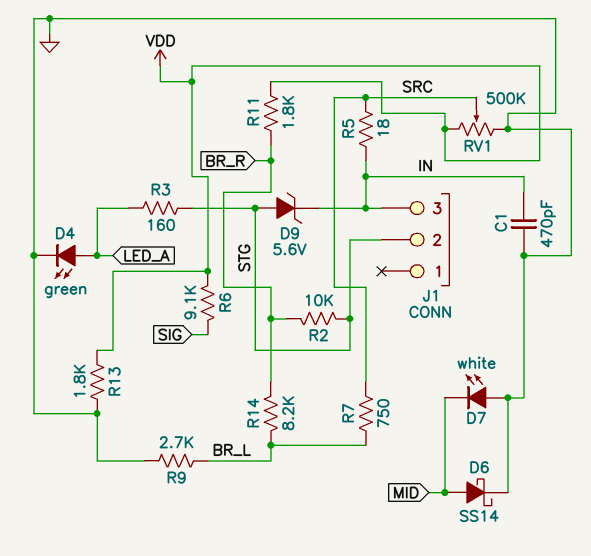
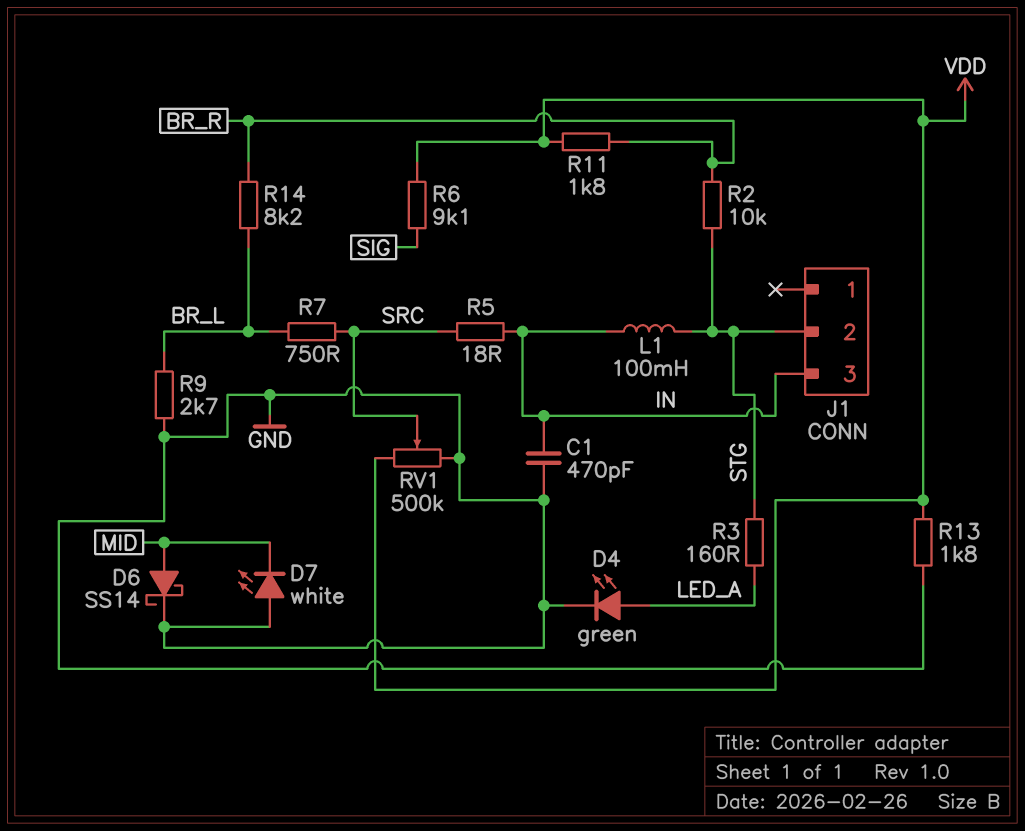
D9: zener 5.6V (A STG, K IN) -> none
L1: none -> 100mH (IN, STG)

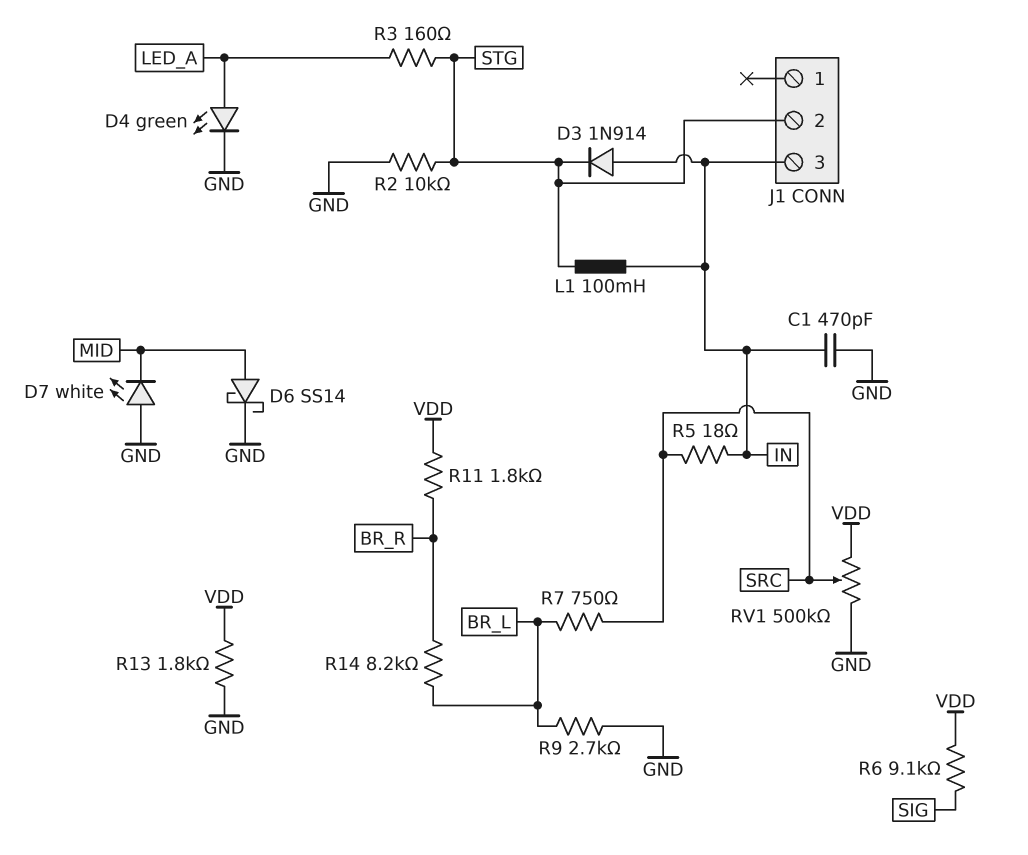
D3: none -> diode 1N914 (A IN, K STG)
R2: 10k (BR_R, STG) -> 10k (GND, STG)

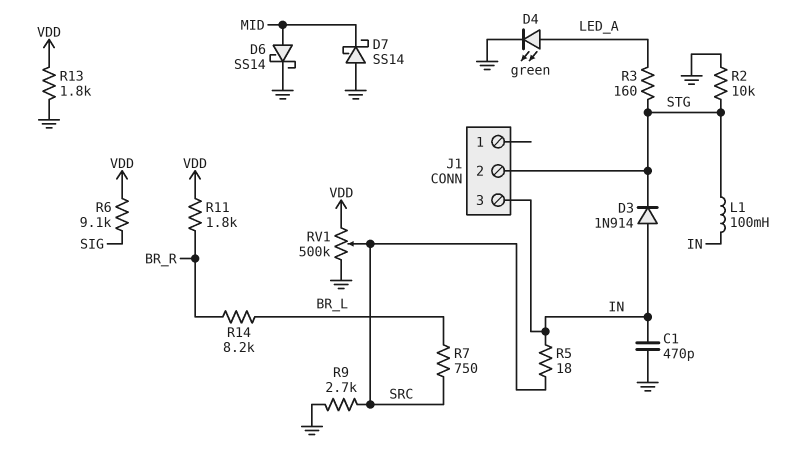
D7: LED white (A GND, K MID) -> schottky SS14 (A GND, K MID)
R9: 2.7k (BR_L, GND) -> 2.7k (GND, SRC)

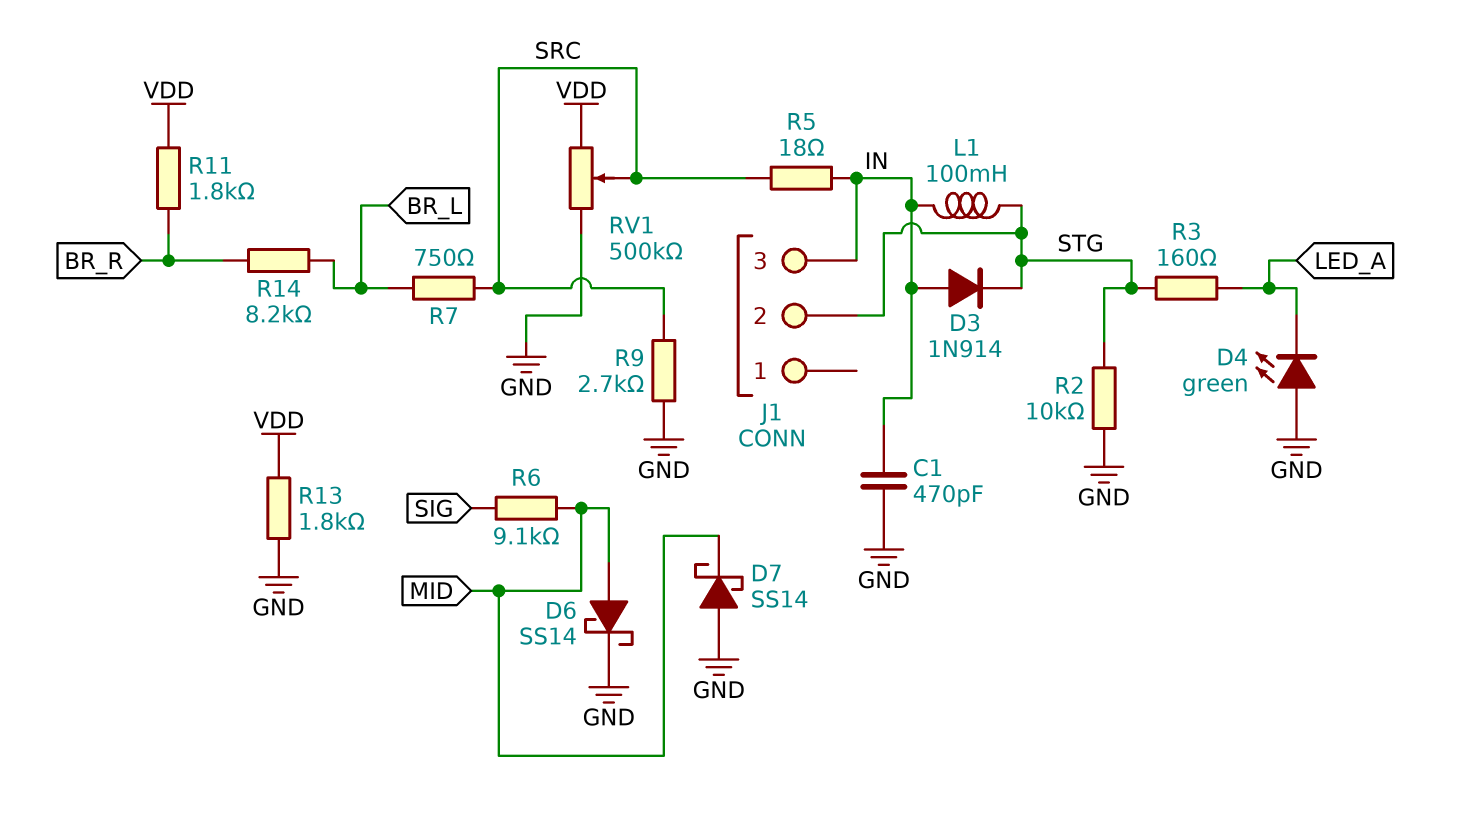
D4: LED green (A LED_A, K GND) -> LED green (A GND, K LED_A)
R6: 9.1k (SIG, VDD) -> 9.1k (MID, SIG)

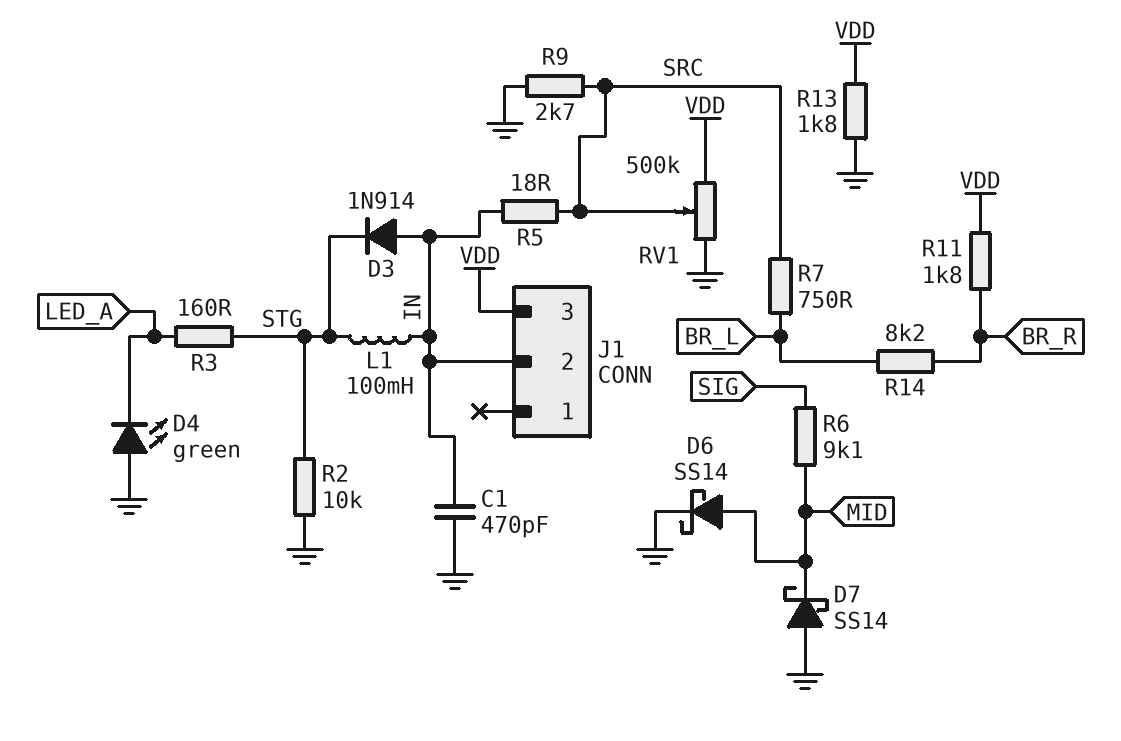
J1 pin 2: STG -> IN
J1 pin 3: IN -> VDD

